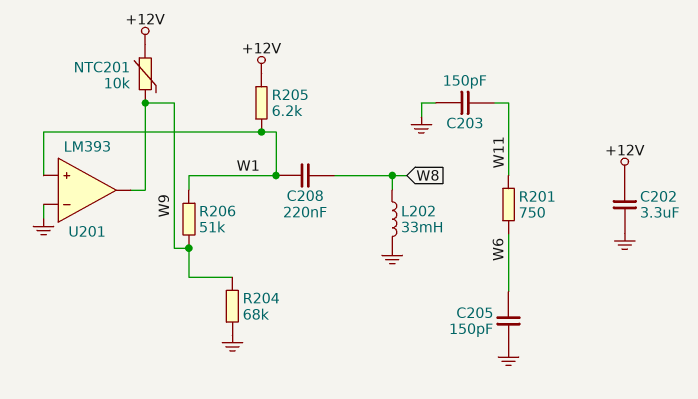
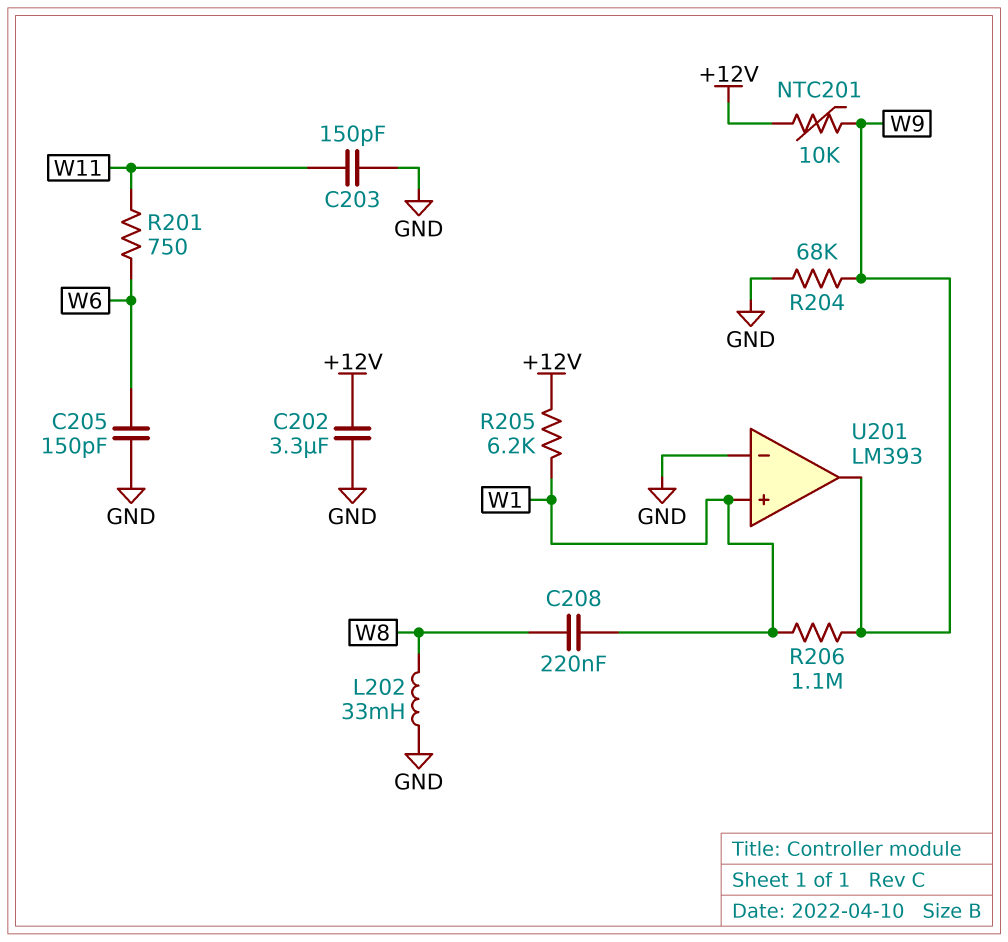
R206: 51k (W1, W9) -> 1.1M (W1, W9)

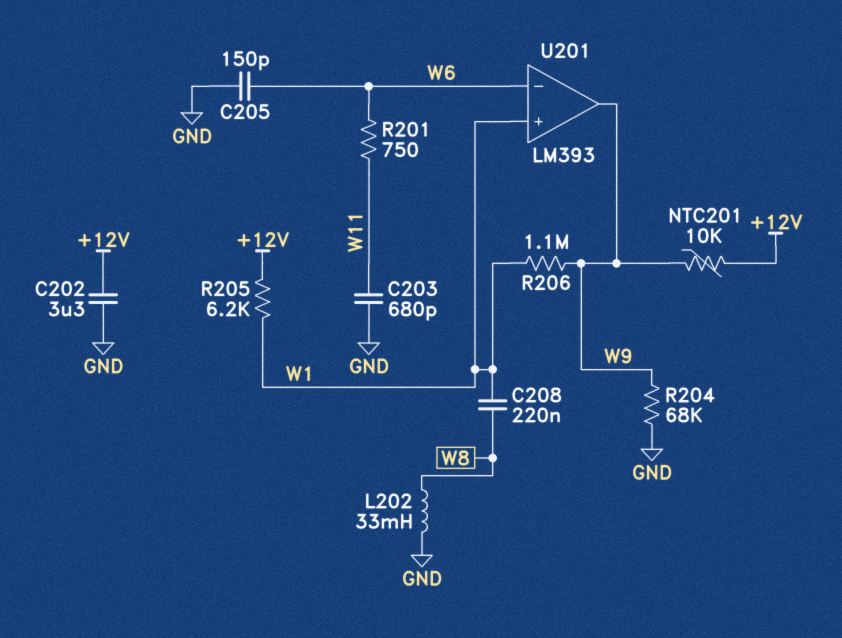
C203: 150pF (GND, W11) -> 680pF (GND, W11)
U201 pin in-: GND -> W6

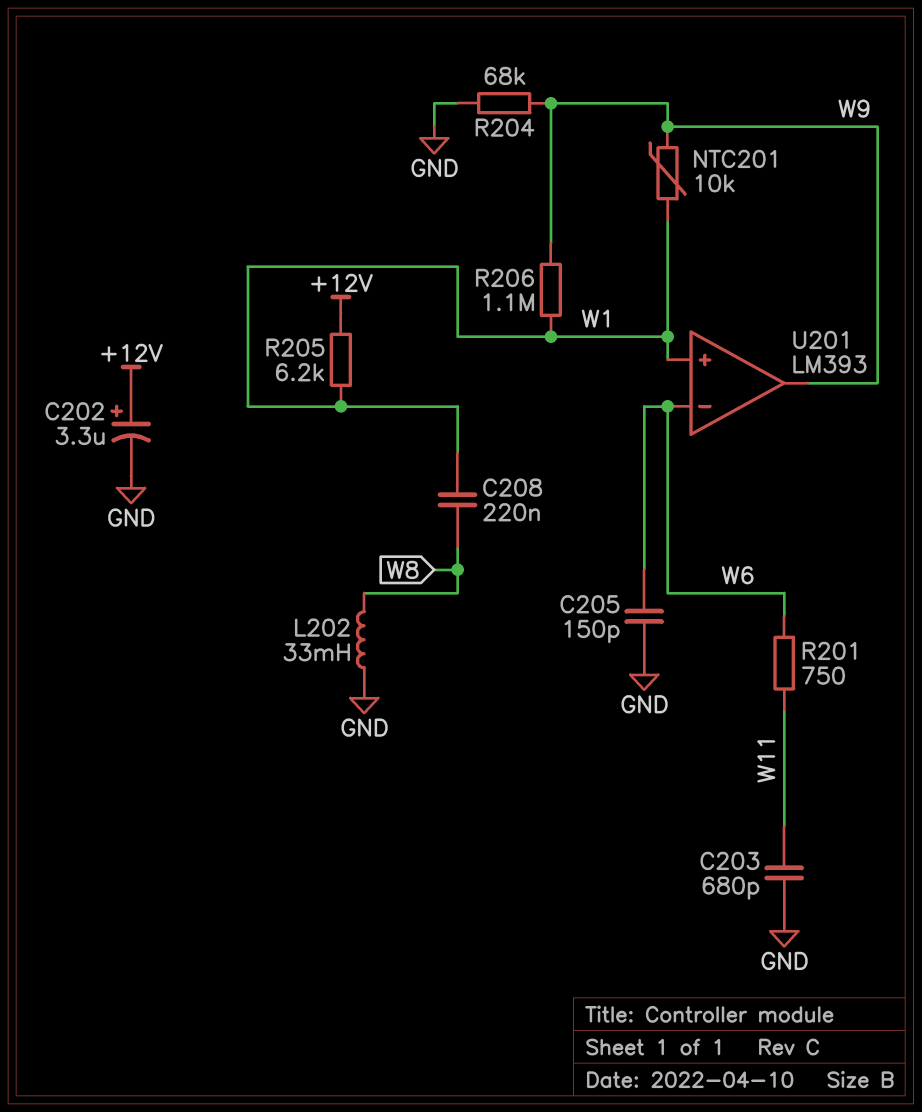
C202: 3.3uF (+12V, GND) -> 3.3uF (plus +12V, minus GND)
NTC201: 10k (+12V, W9) -> 10k (W1, W9)

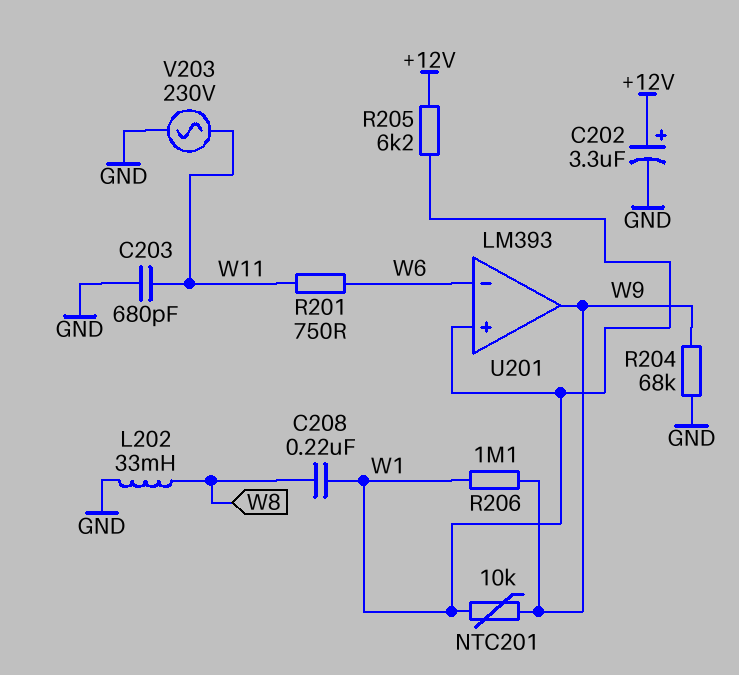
C205: 150pF (GND, W6) -> none
V203: none -> AC 230V (GND, W11)

